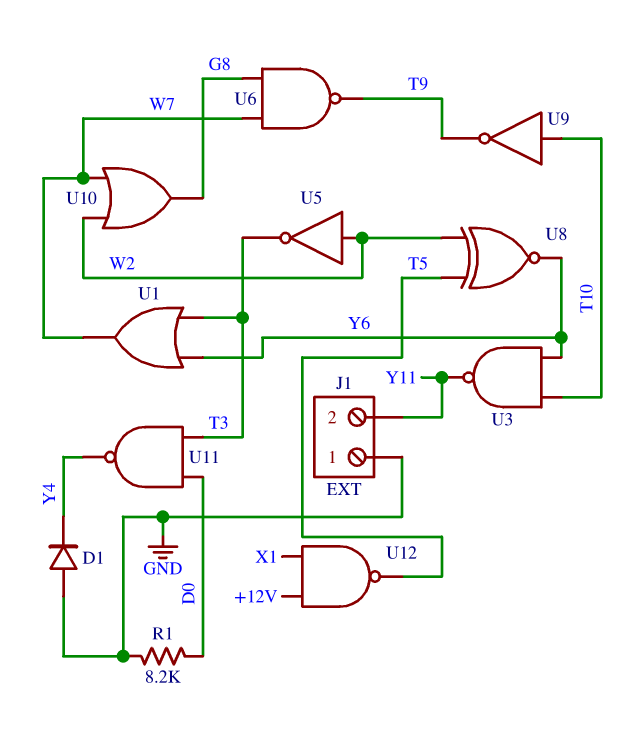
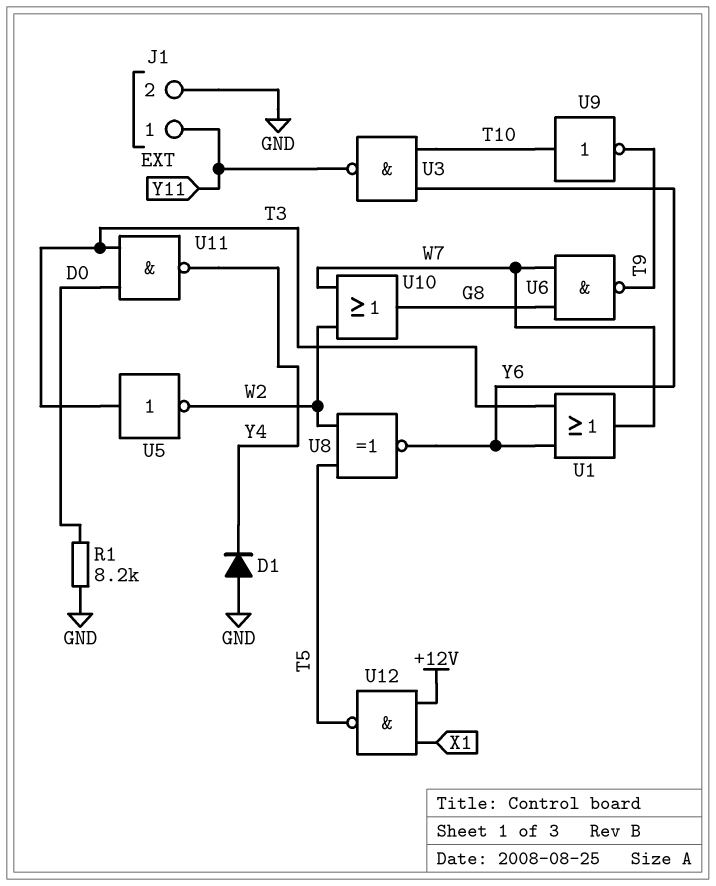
J1 pin 1: GND -> Y11
J1 pin 2: Y11 -> GND
U5: NOT (in W2, out T3) -> NOT (in T3, out W2)

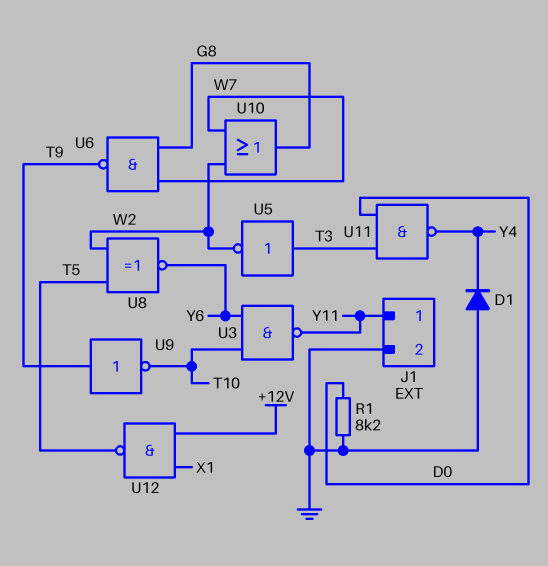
U1: OR (in T3, in Y6, out W7) -> none
U9: NOT (in T10, out T9) -> NOT (in T9, out T10)

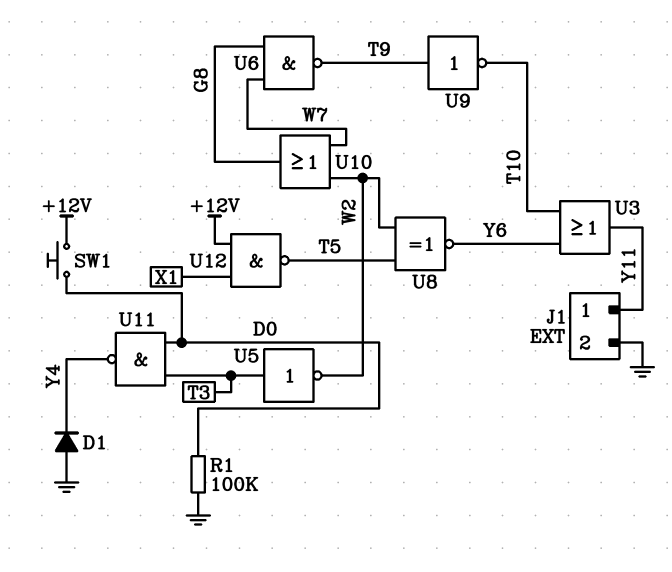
R1: 8.2k (D0, GND) -> 100k (D0, GND)
SW1: none -> button (+12V, D0)
U3: NAND (in T10, in Y6, out Y11) -> OR (in T10, in Y6, out Y11)

